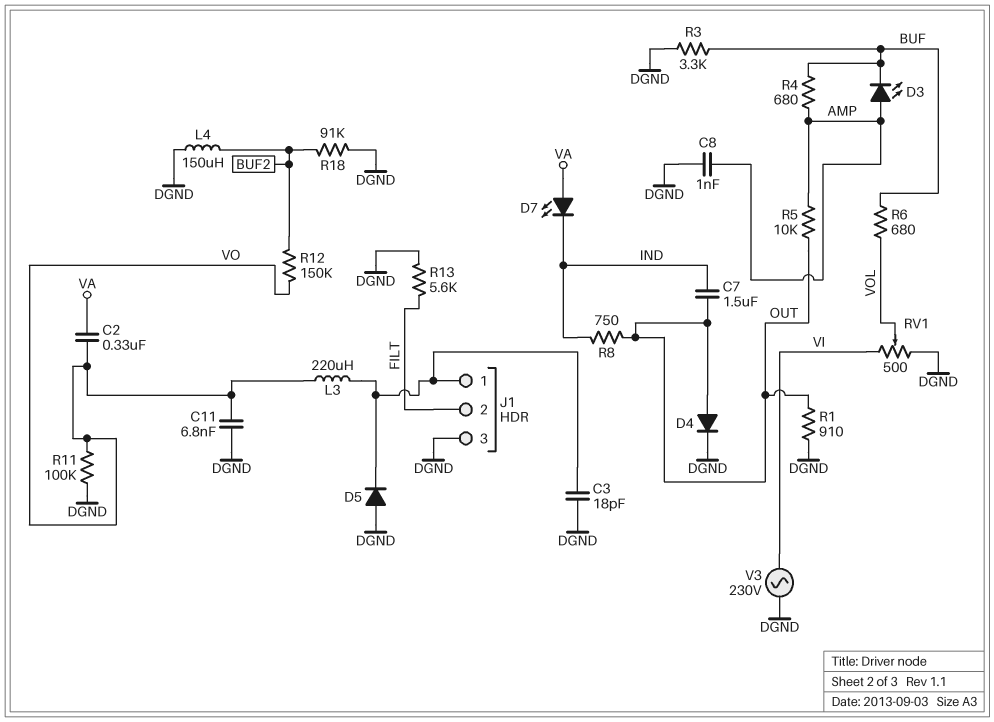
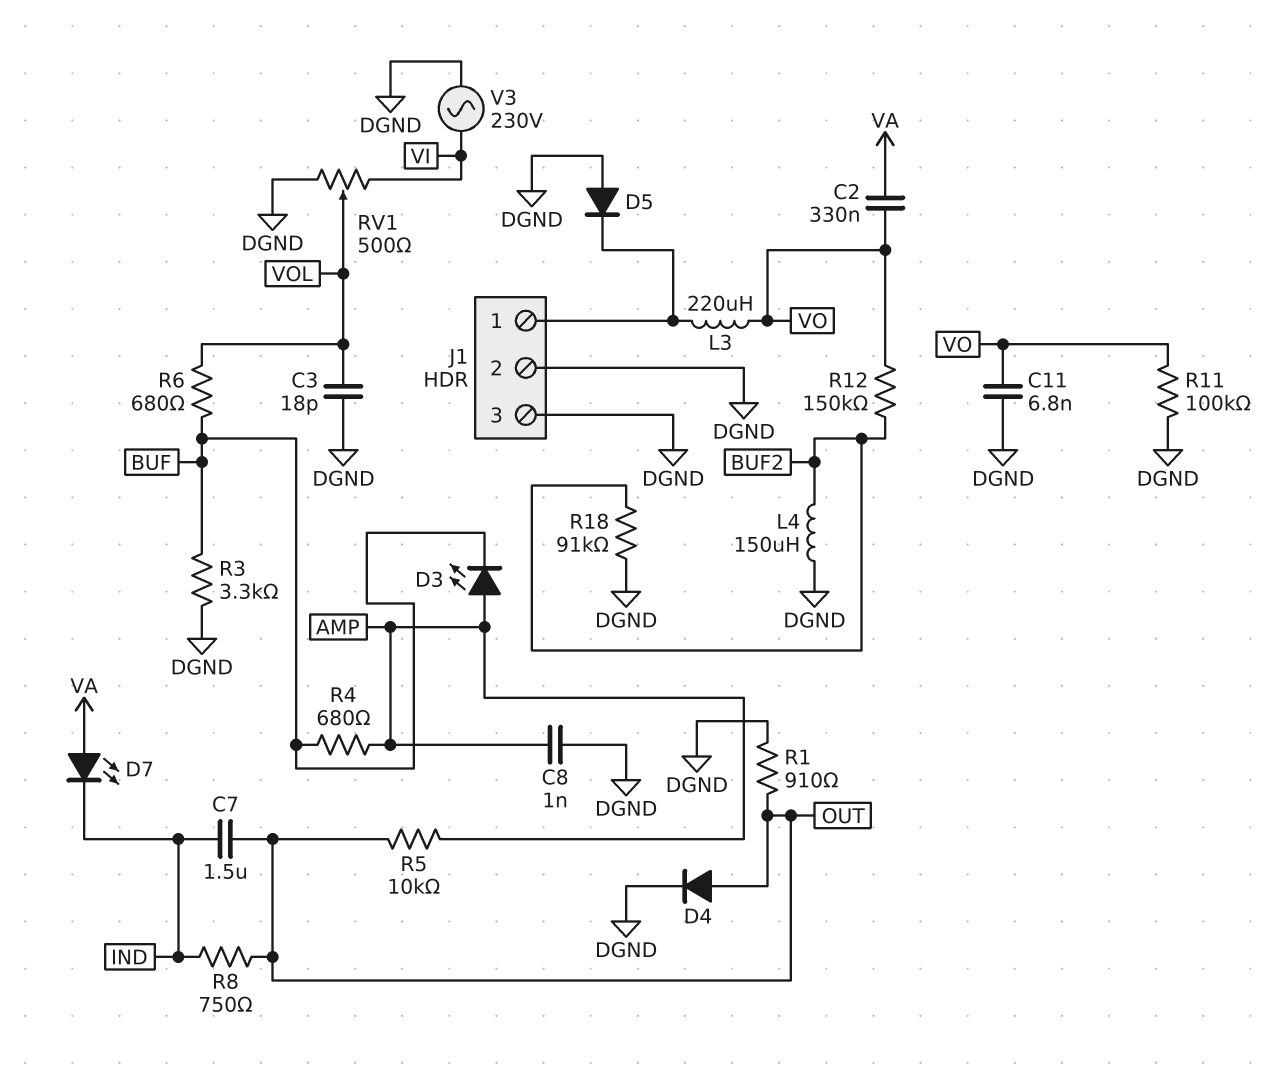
C3: 18pF (DGND, J1/1) -> 18pF (DGND, VOL)
J1 pin 2: FILT -> DGND
R13: 5.6k (DGND, FILT) -> none

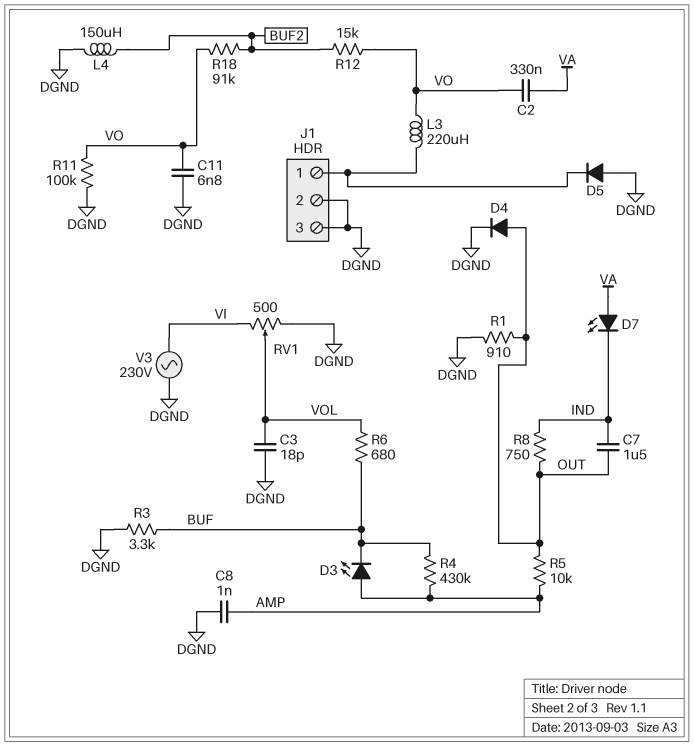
R4: 680 (AMP, BUF) -> 430k (AMP, BUF)
R12: 150k (BUF2, VO) -> 15k (BUF2, VO)
R18: 91k (BUF2, DGND) -> 91k (BUF2, VO)

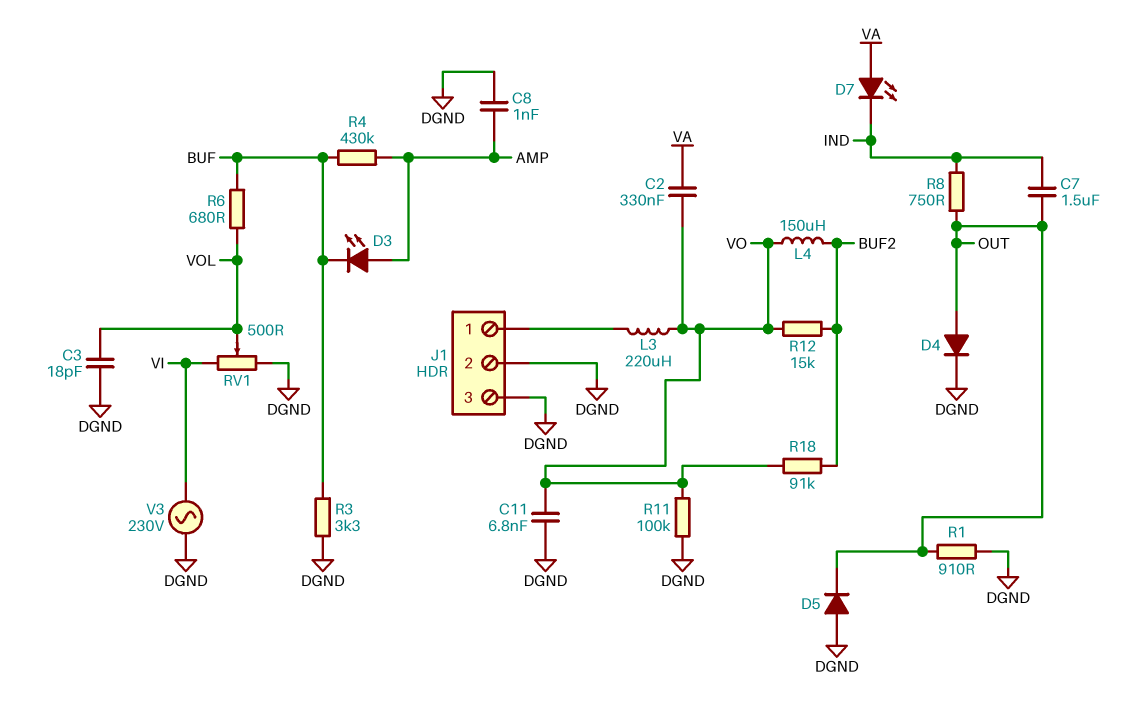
D5: diode (A DGND, K J1/1) -> diode (A DGND, K OUT)
L4: 150uH (BUF2, DGND) -> 150uH (BUF2, VO)
R5: 10k (AMP, OUT) -> none

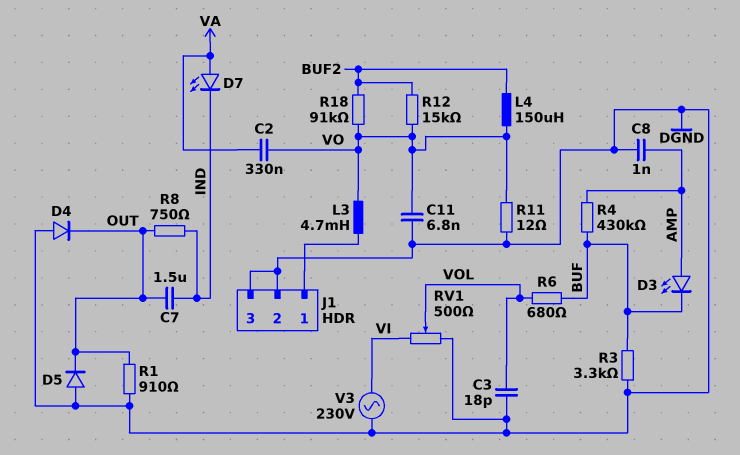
D4: diode (A OUT, K DGND) -> diode (A DGND, K OUT)
L3: 220uH (J1/1, VO) -> 4.7mH (J1/1, VO)
R11: 100k (DGND, VO) -> 12 (DGND, VO)

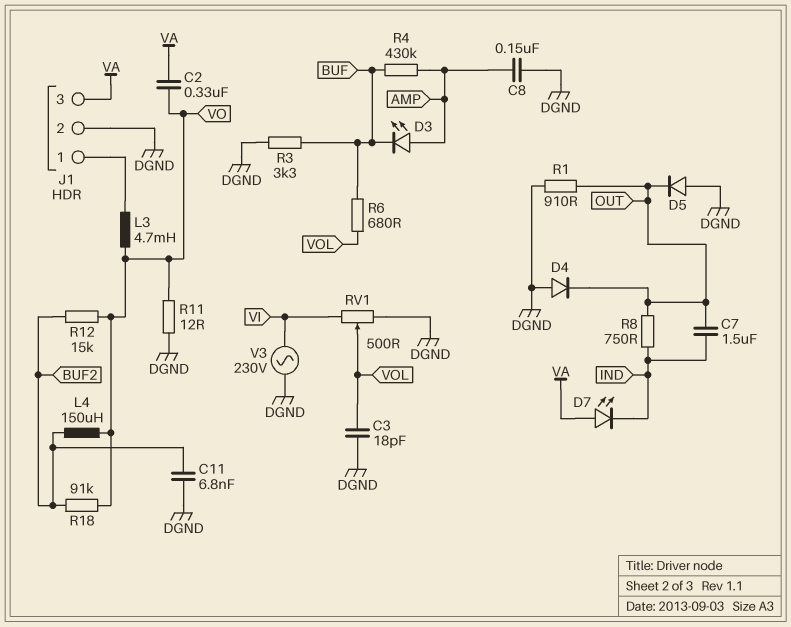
C8: 1nF (AMP, DGND) -> 150nF (AMP, DGND)
C11: 6.8nF (DGND, VO) -> 6.8nF (BUF2, DGND)
J1 pin 3: DGND -> VA

